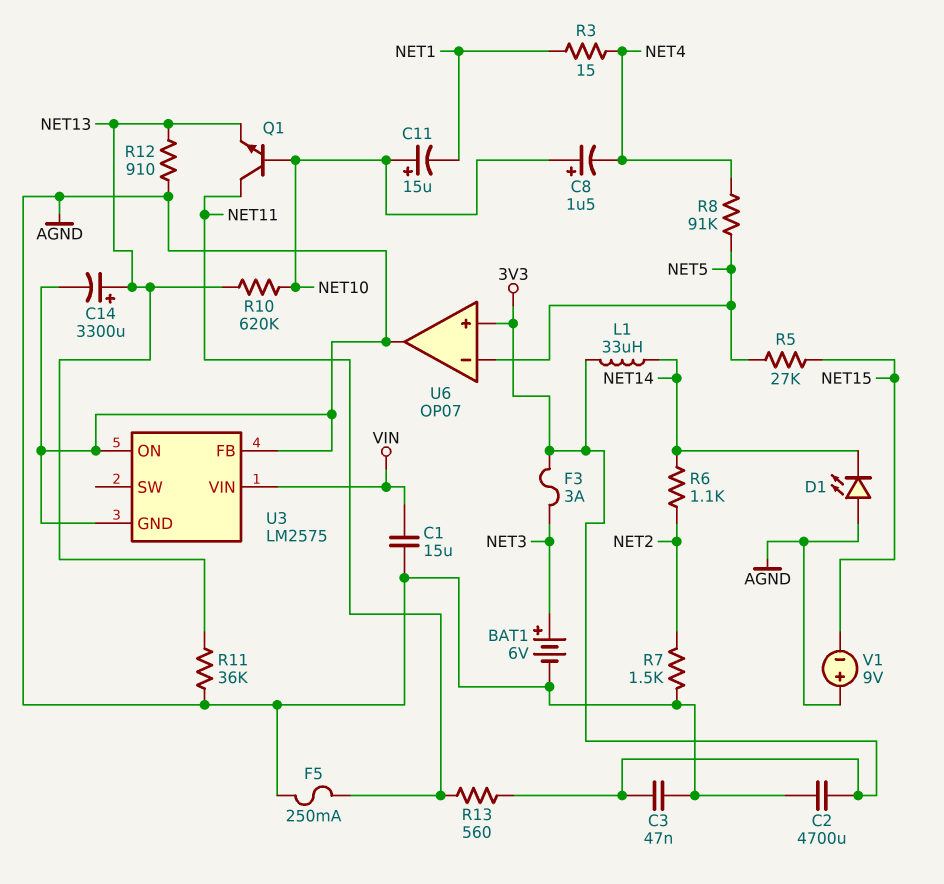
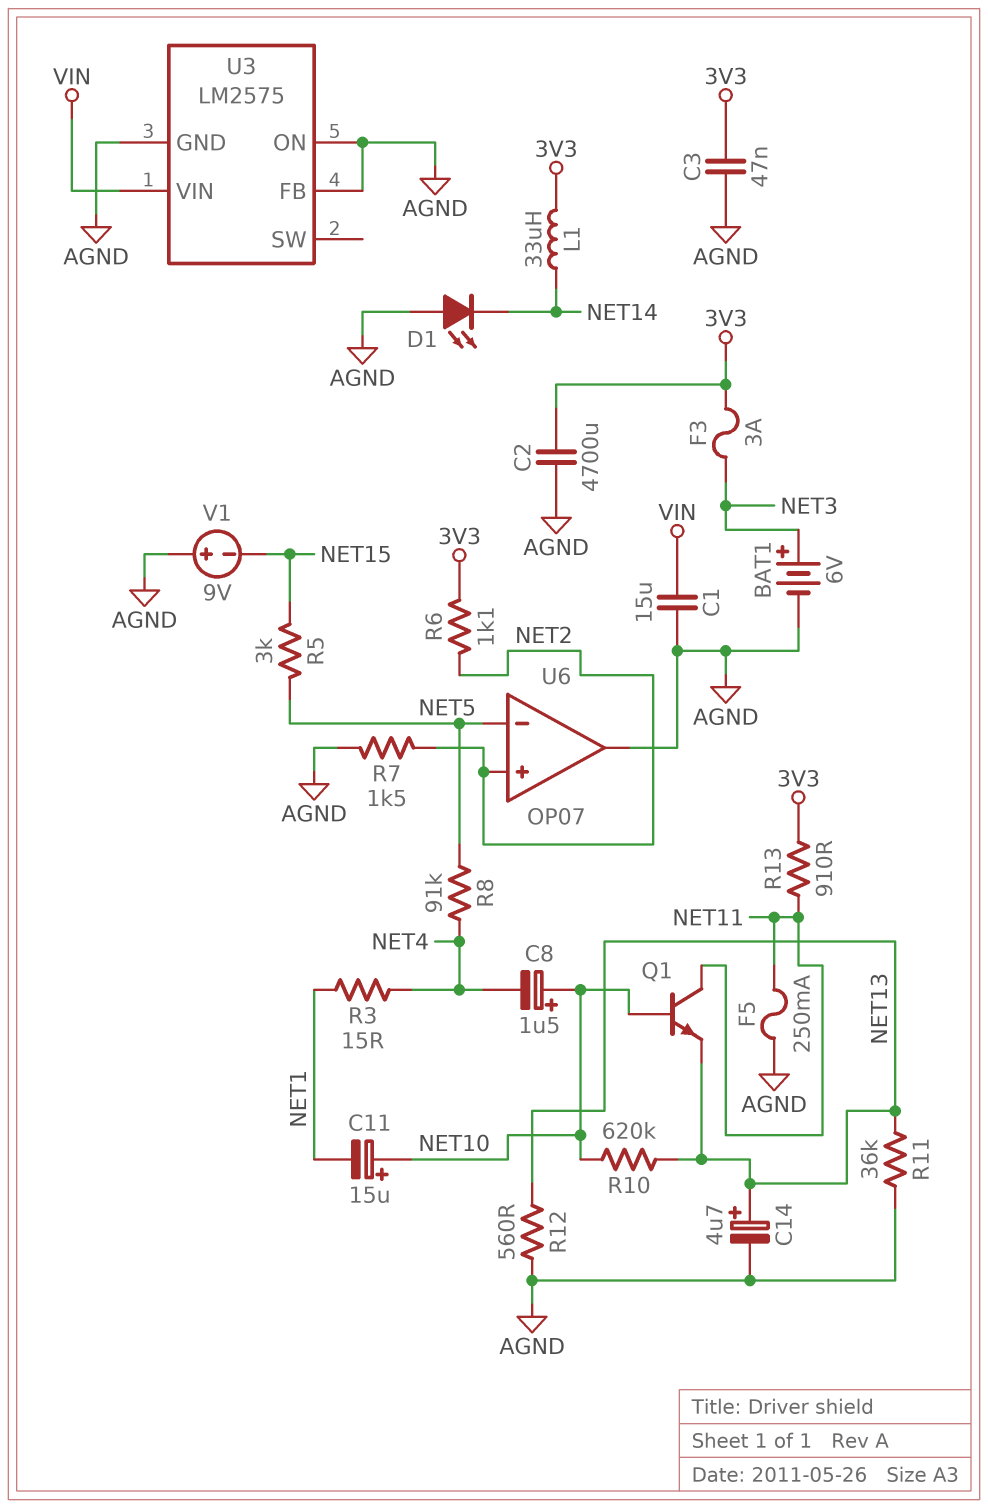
C14: 3300uF (plus NET13, minus AGND) -> 4.7uF (plus NET13, minus AGND)
R5: 27k (NET5, NET15) -> 3k (NET5, NET15)
R6: 1.1k (NET2, NET14) -> 1.1k (3V3, NET2)
R12: 910 (AGND, NET13) -> 560 (AGND, NET13)
R13: 560 (3V3, NET11) -> 910 (3V3, NET11)
U6 pin in+: 3V3 -> NET2

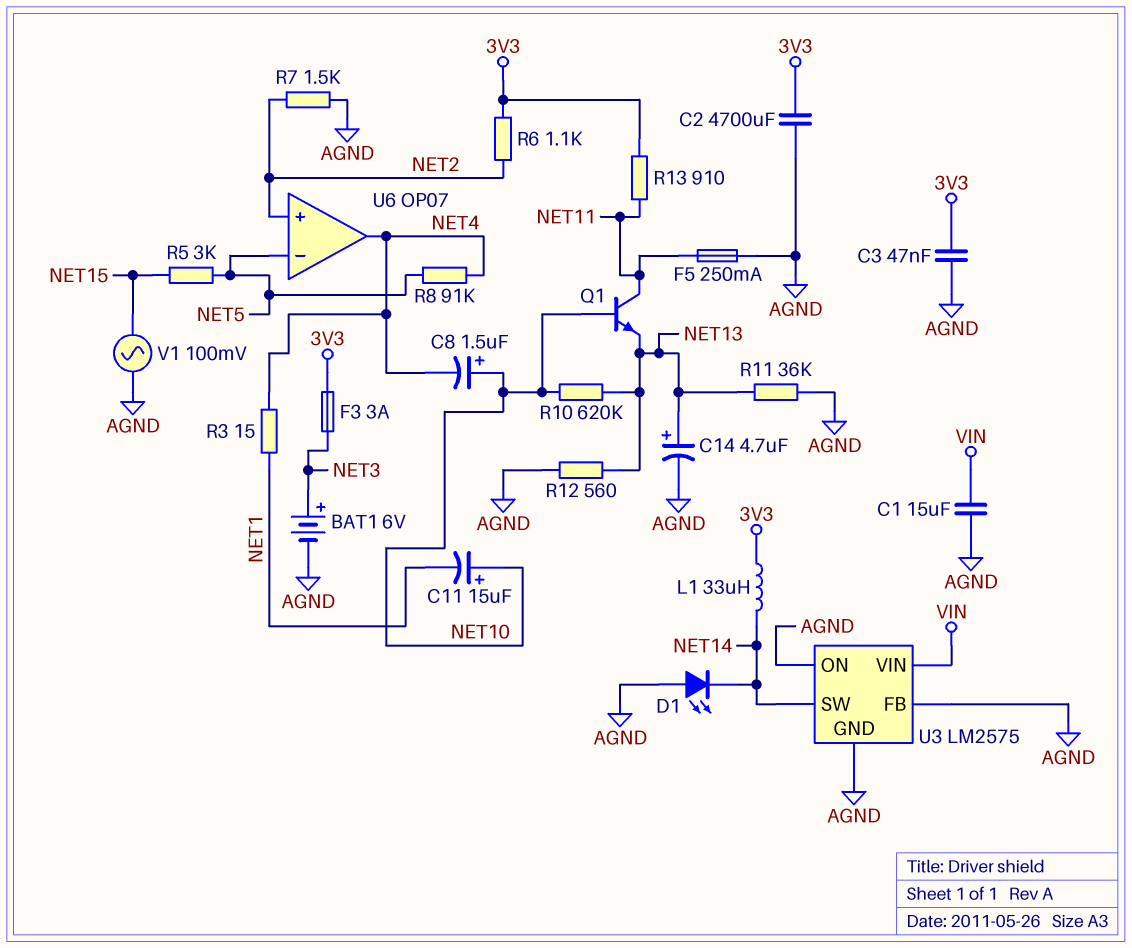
U3 pin SW: none -> NET14
U6 pin out: AGND -> NET4
V1: 9V (plus AGND, minus NET15) -> AC 100mV (AGND, NET15)

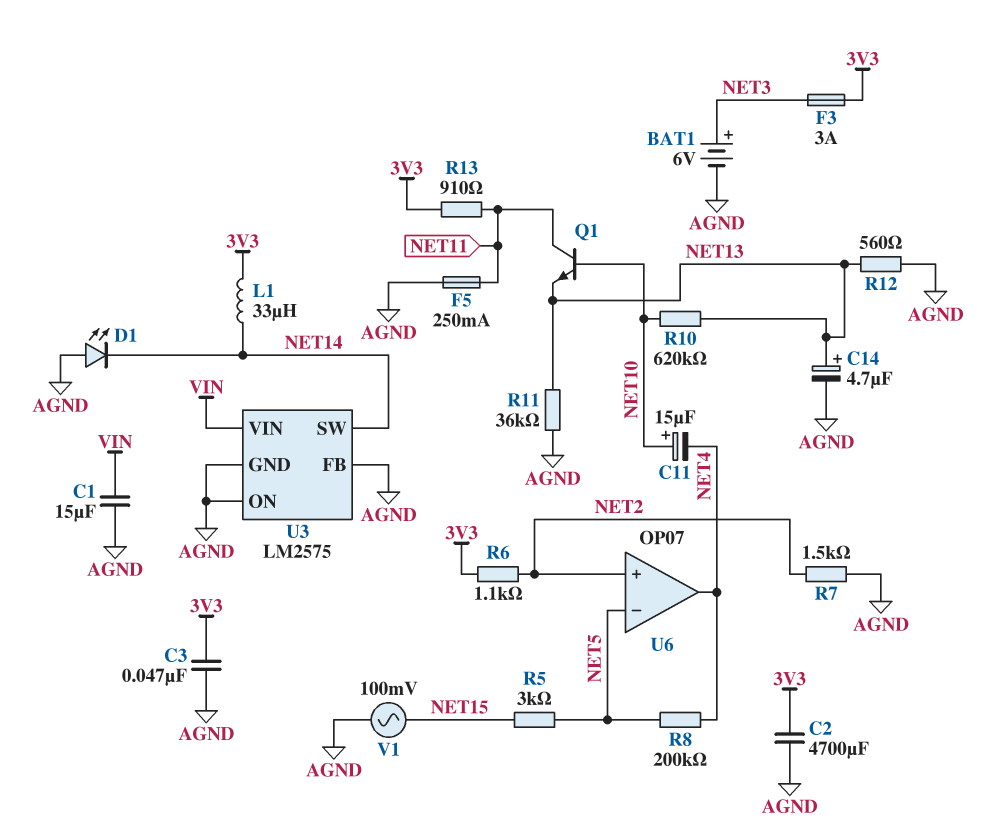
C8: 1.5uF (plus NET10, minus NET4) -> none
C11: 15uF (plus NET10, minus NET1) -> 15uF (plus NET10, minus NET4)
R3: 15 (NET1, NET4) -> none
R8: 91k (NET4, NET5) -> 200k (NET4, NET5)

